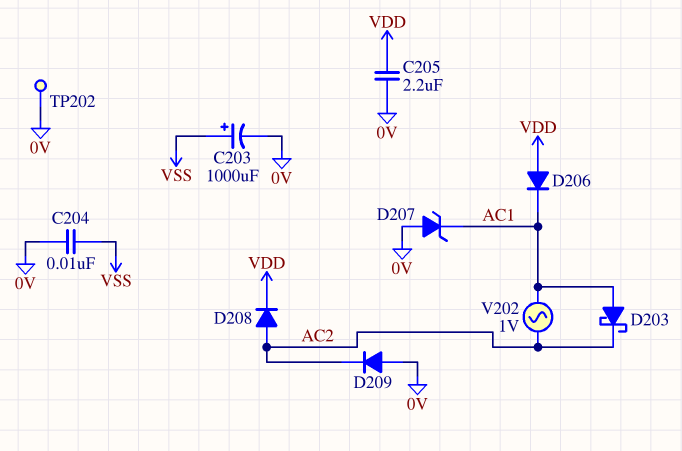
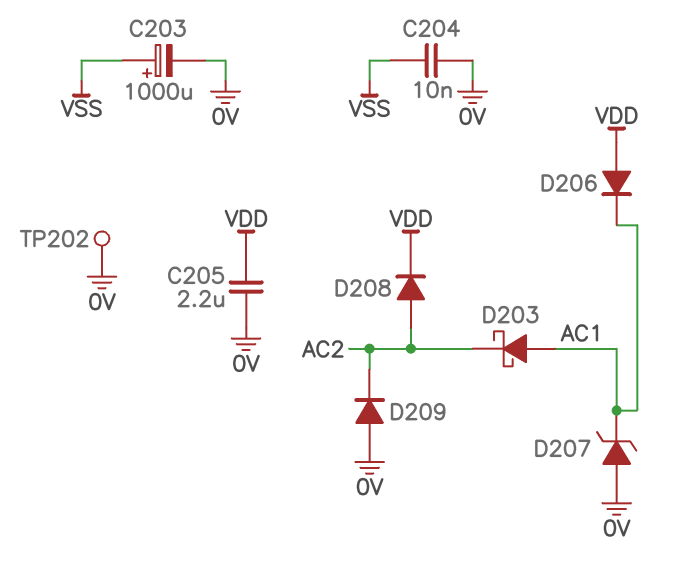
V202: AC 1V (AC1, AC2) -> none

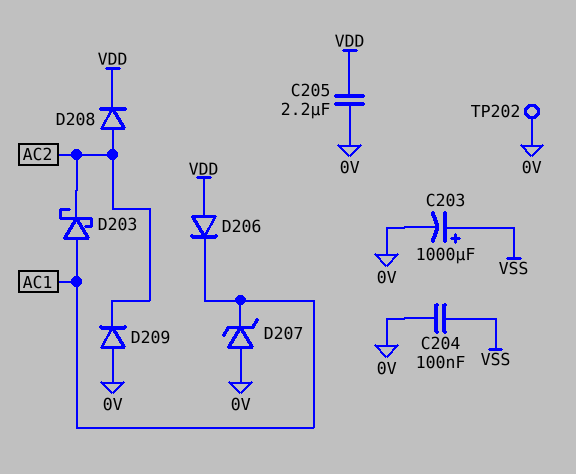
C204: 10nF (0V, VSS) -> 100nF (0V, VSS)

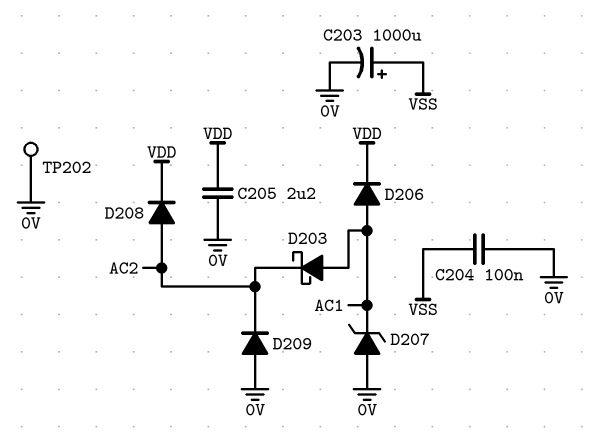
D206: diode (A VDD, K AC1) -> diode (A AC1, K VDD)

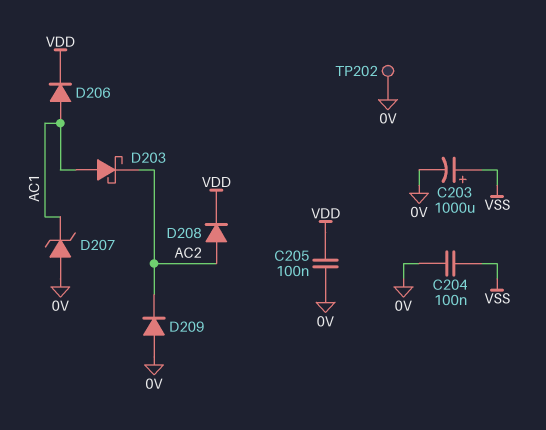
C205: 2.2uF (0V, VDD) -> 100nF (0V, VDD)

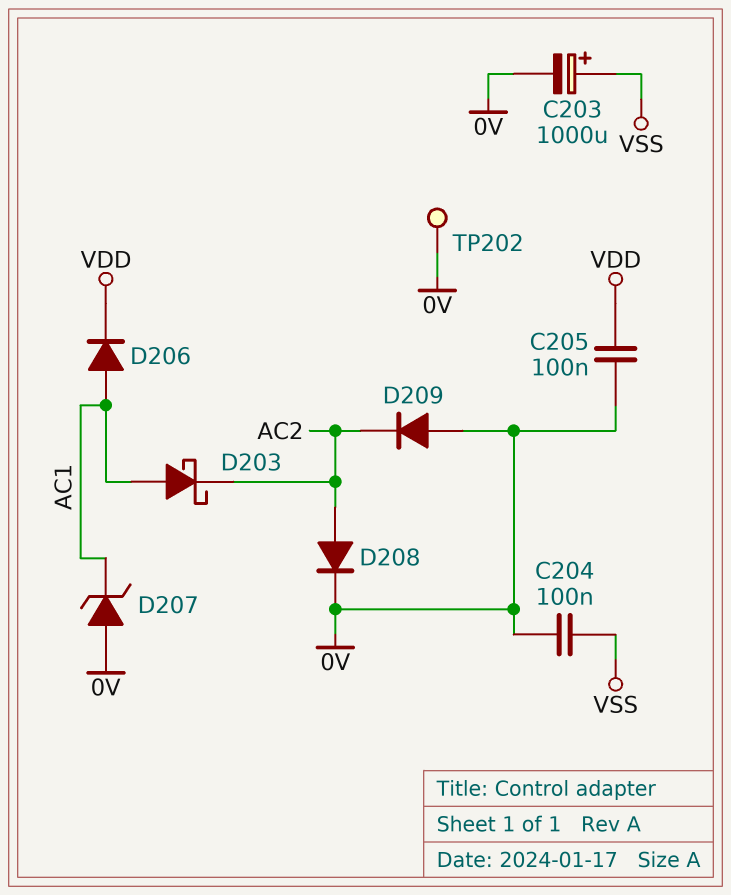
D208: diode (A AC2, K VDD) -> diode (A AC2, K 0V)

